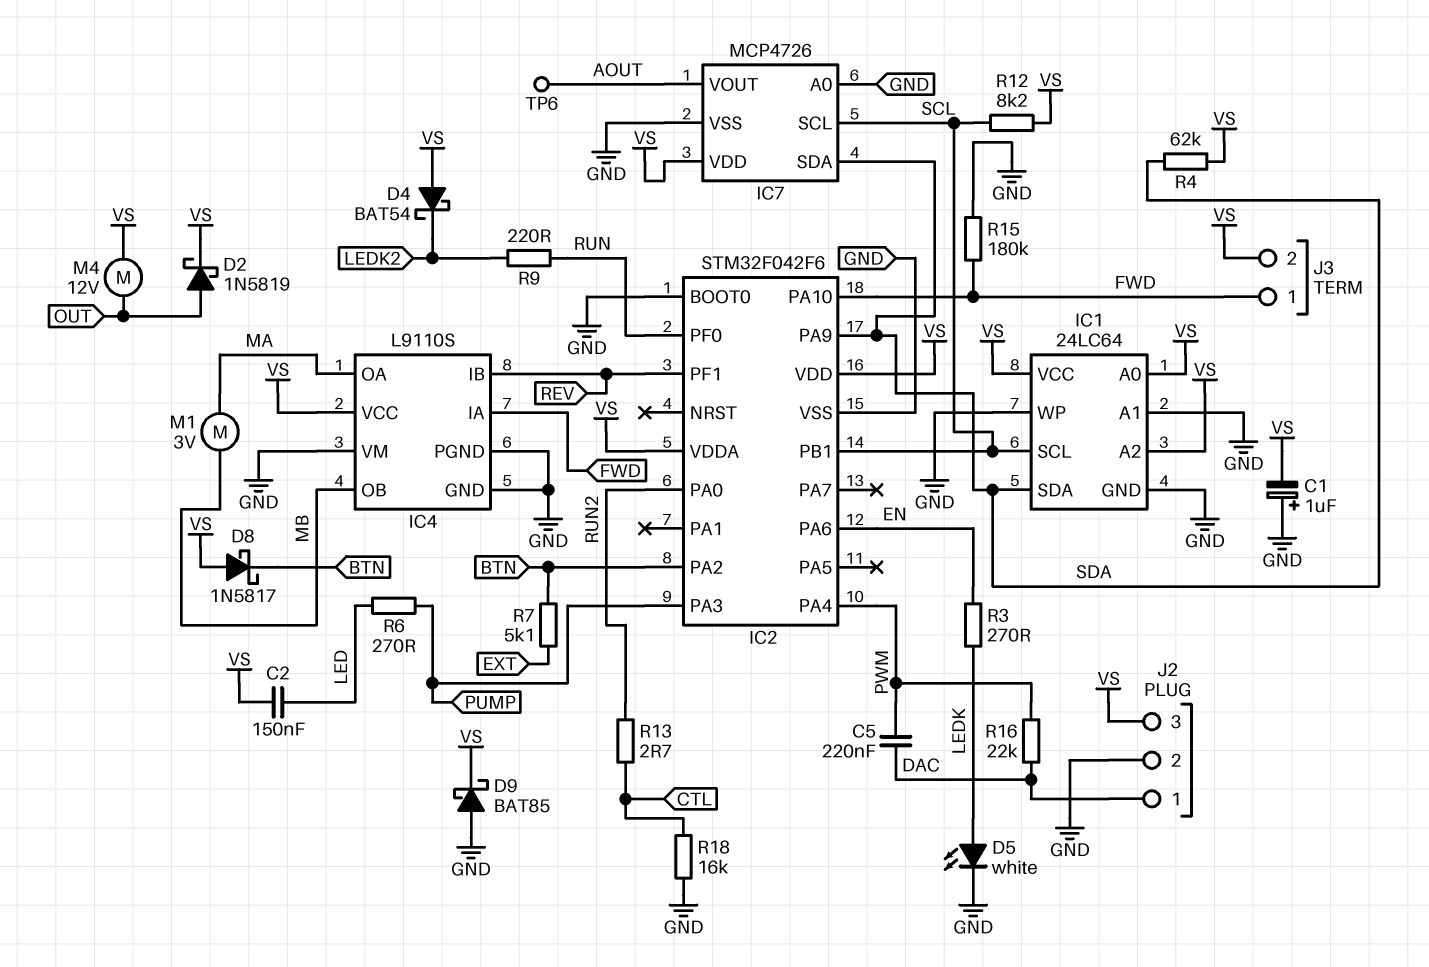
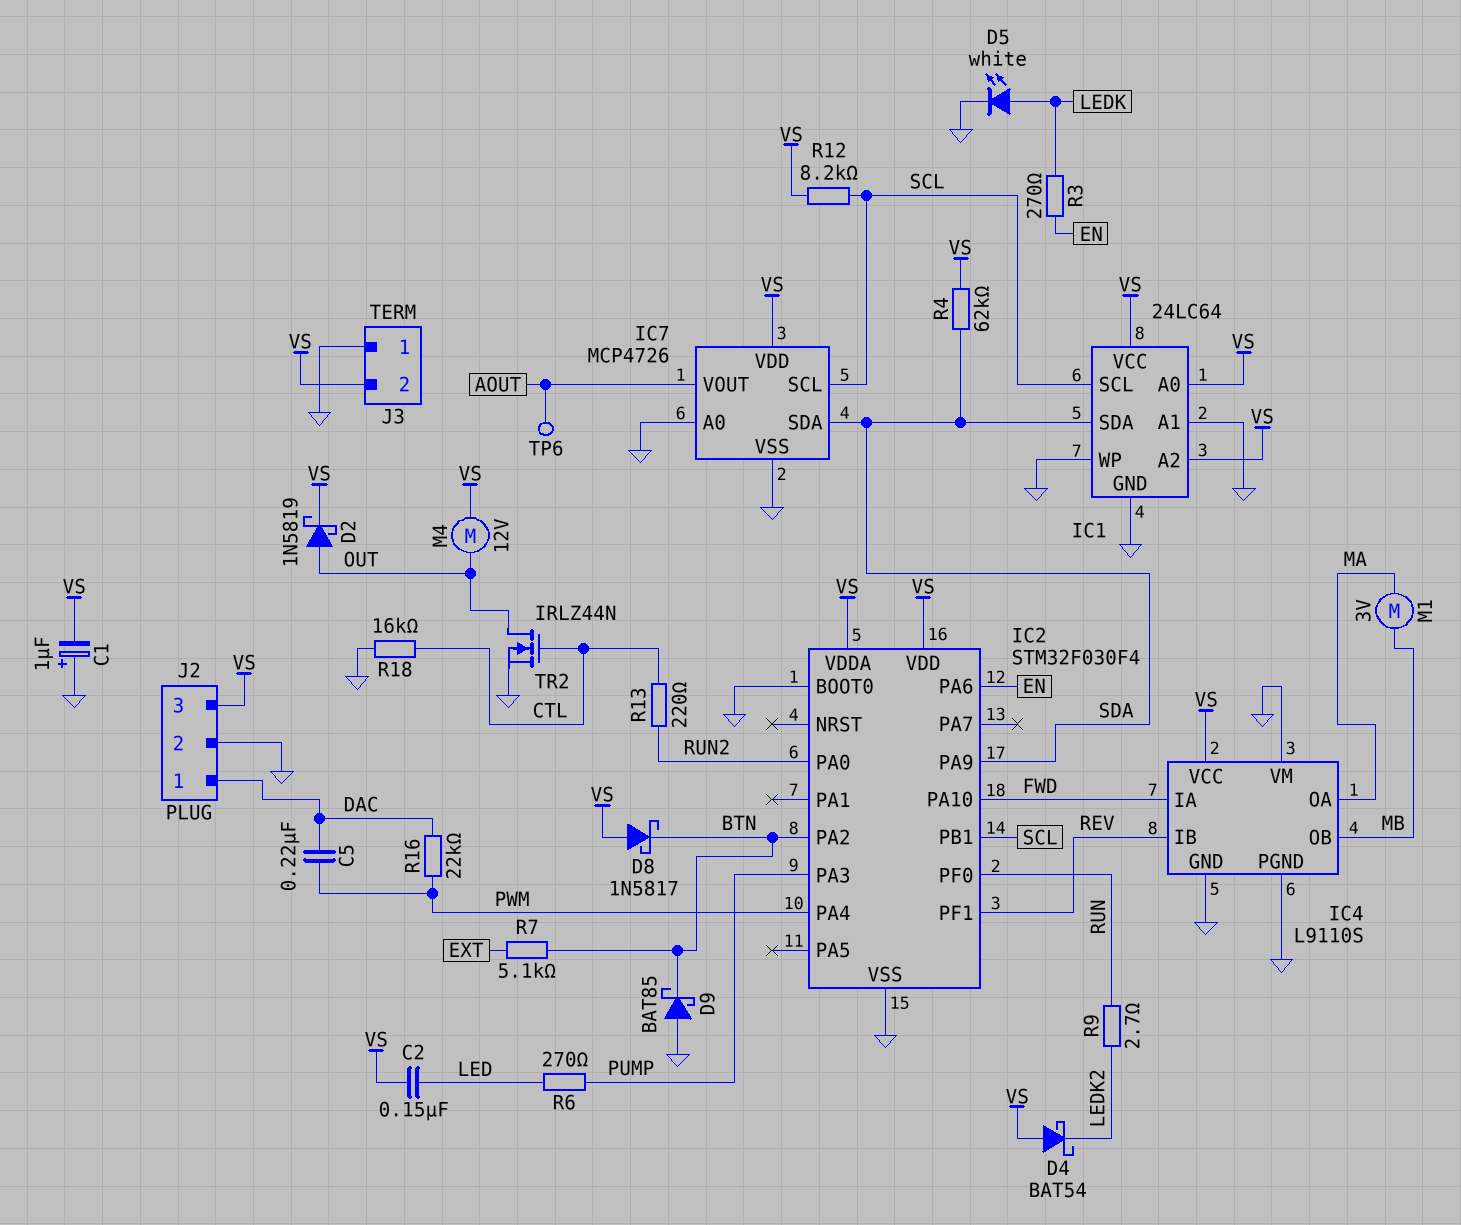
D9: schottky BAT85 (A GND, K VS) -> schottky BAT85 (A GND, K BTN)
IC2: STM32F042F6 -> STM32F030F4
J3 pin 1: FWD -> GND
R9: 220 (LEDK2, RUN) -> 2.7 (LEDK2, RUN)
R13: 2.7 (CTL, RUN2) -> 220 (CTL, RUN2)
R15: 180k (FWD, GND) -> none
TR2: none -> NMOS IRLZ44N (G CTL, D OUT, S GND)

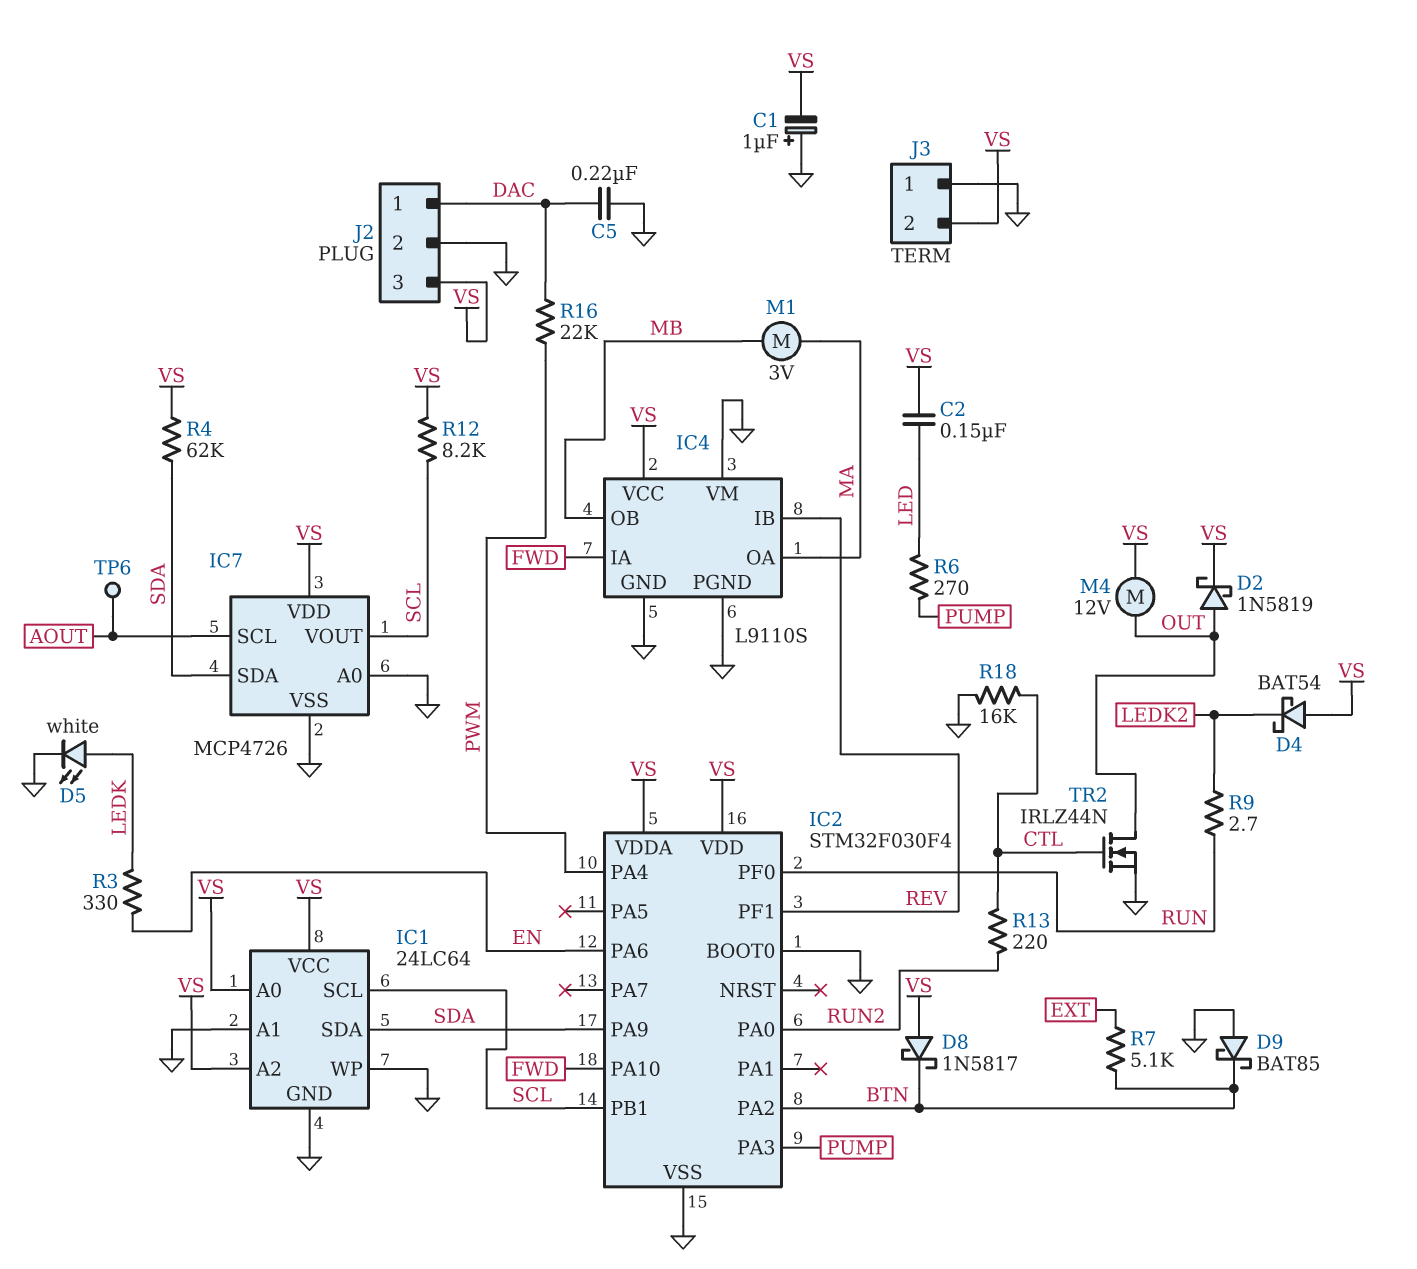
C5: 220nF (DAC, PWM) -> 220nF (DAC, GND)
IC7 pin SCL: SCL -> AOUT
IC7 pin VOUT: AOUT -> SCL
R3: 270 (EN, LEDK) -> 330 (EN, LEDK)

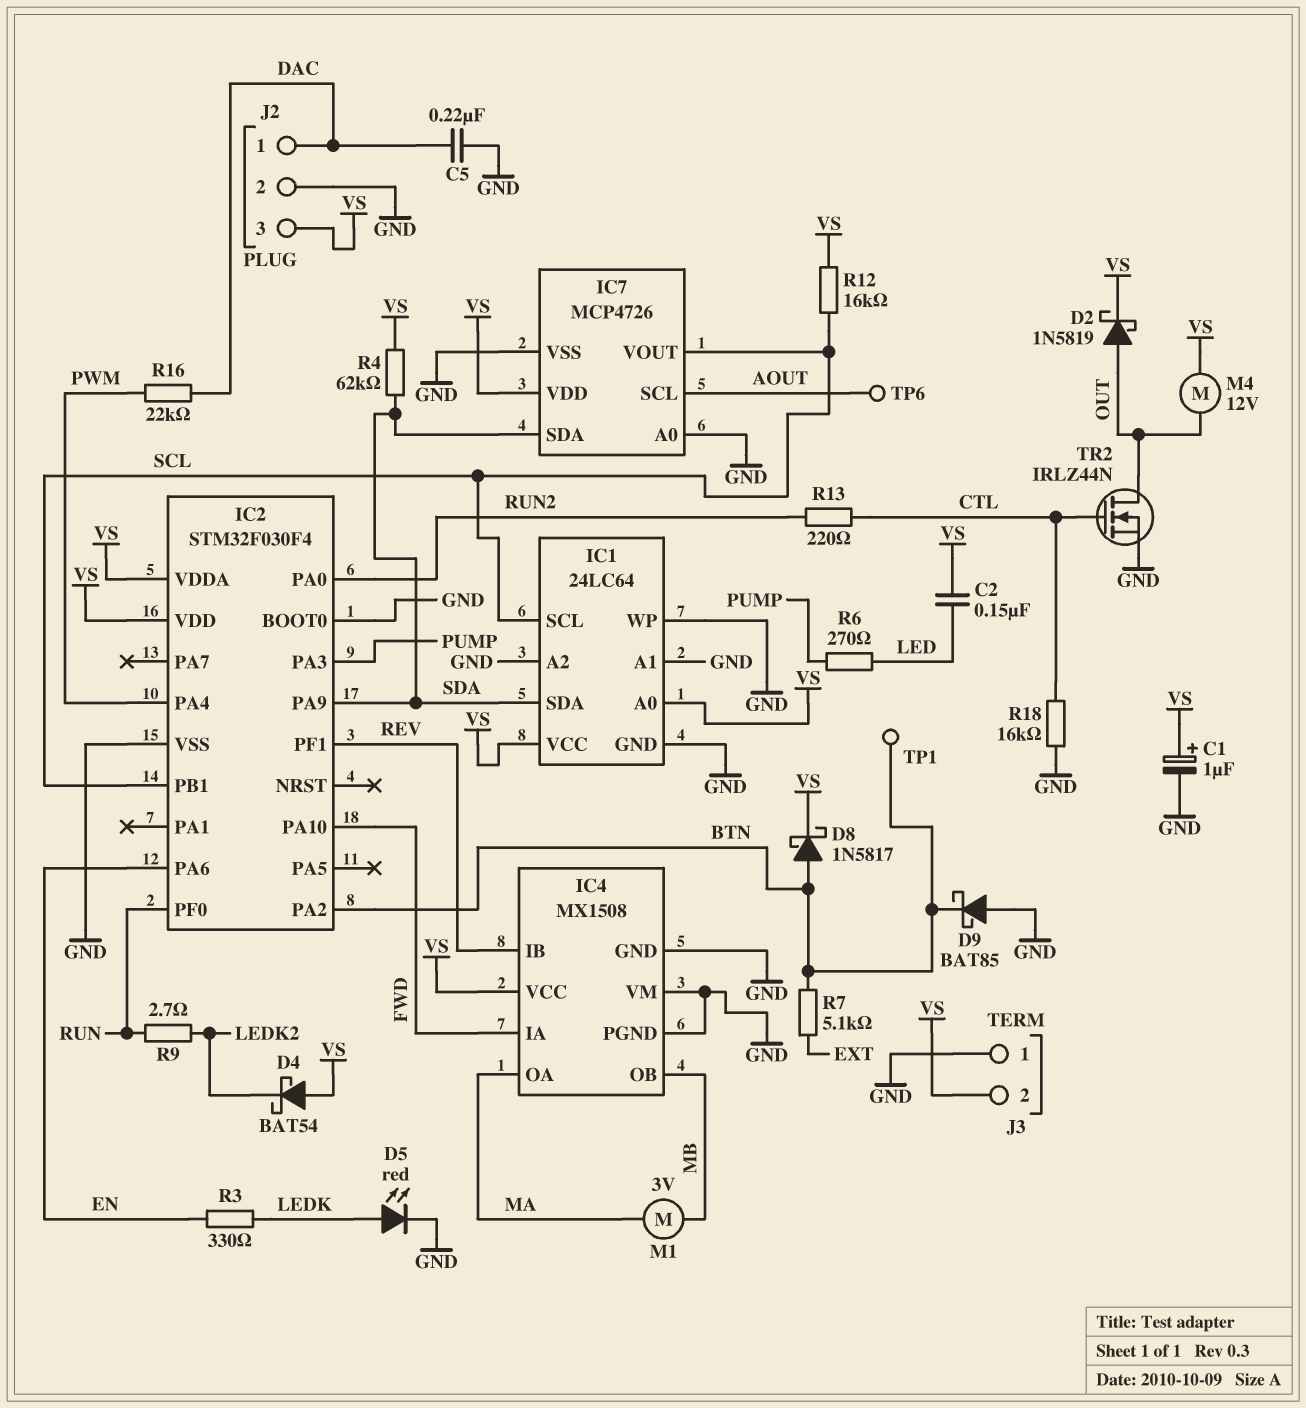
C1: 1uF (plus GND, minus VS) -> 1uF (plus VS, minus GND)
D5: LED white (A LEDK, K GND) -> LED red (A LEDK, K GND)
D8: schottky 1N5817 (A VS, K BTN) -> schottky 1N5817 (A BTN, K VS)
IC1 pin A2: VS -> GND
IC4: L9110S -> MX1508
R12: 8.2k (SCL, VS) -> 16k (SCL, VS)
TP1: none -> test point (BTN)

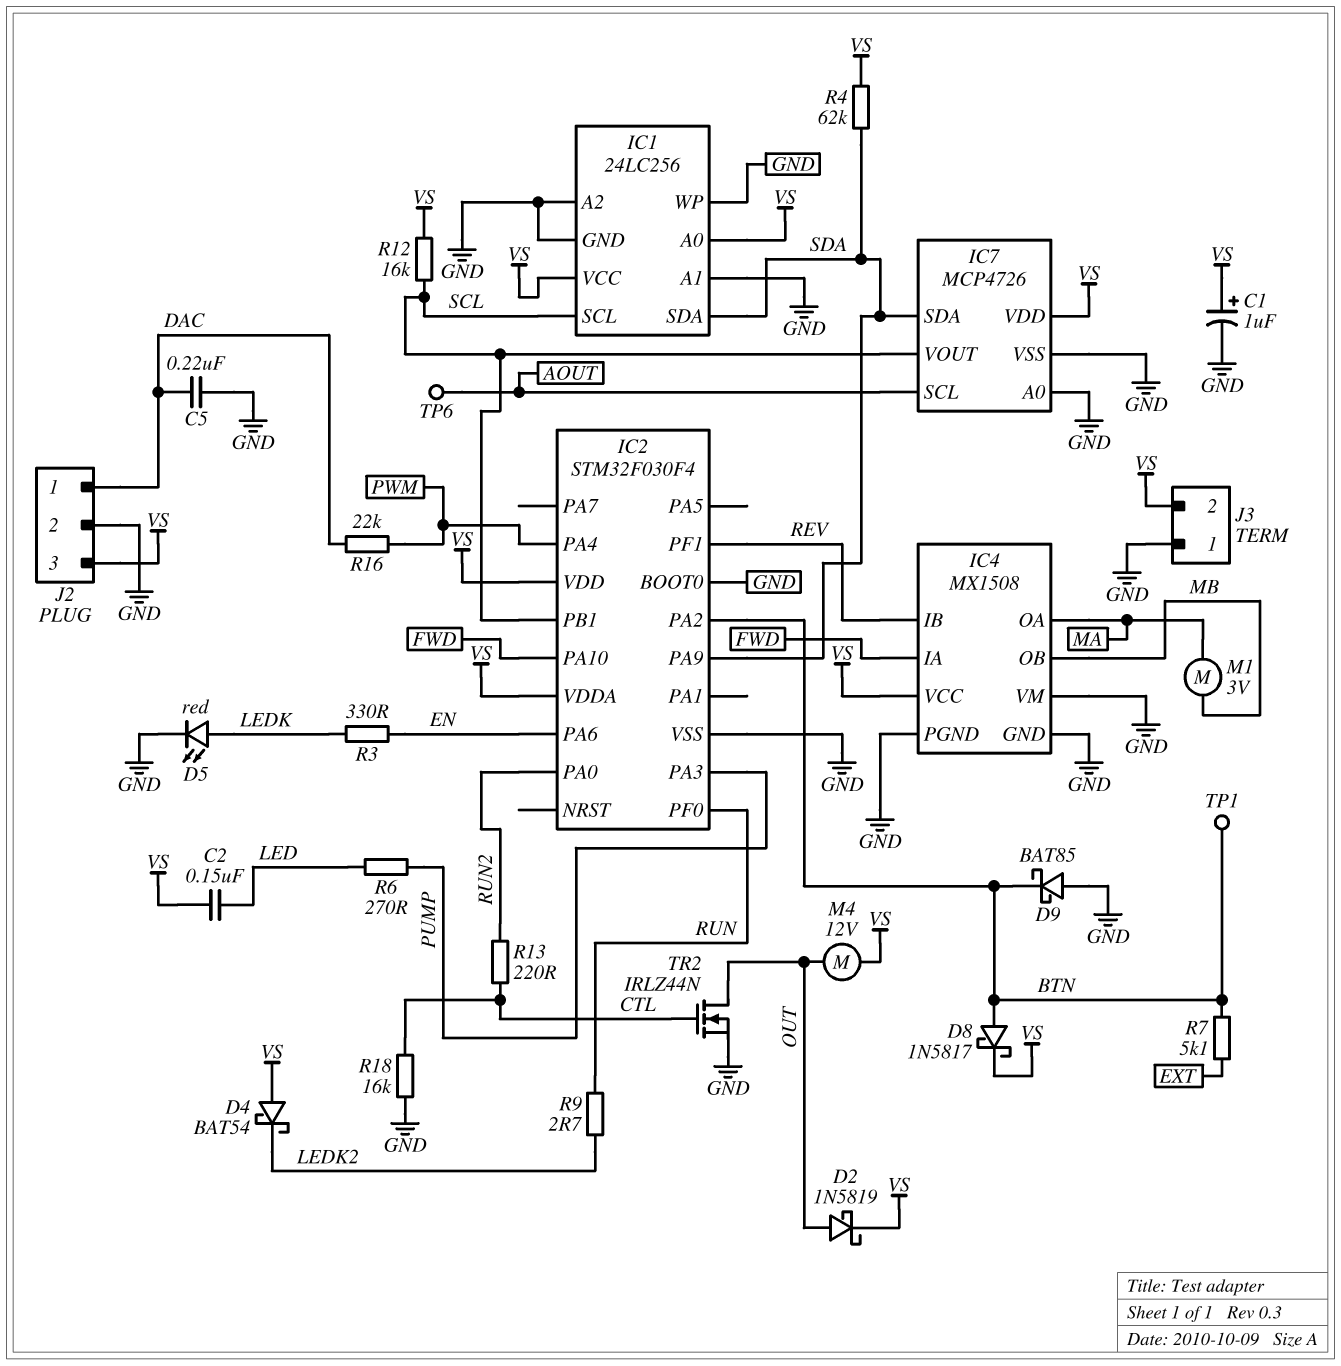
IC1: 24LC64 -> 24LC256

